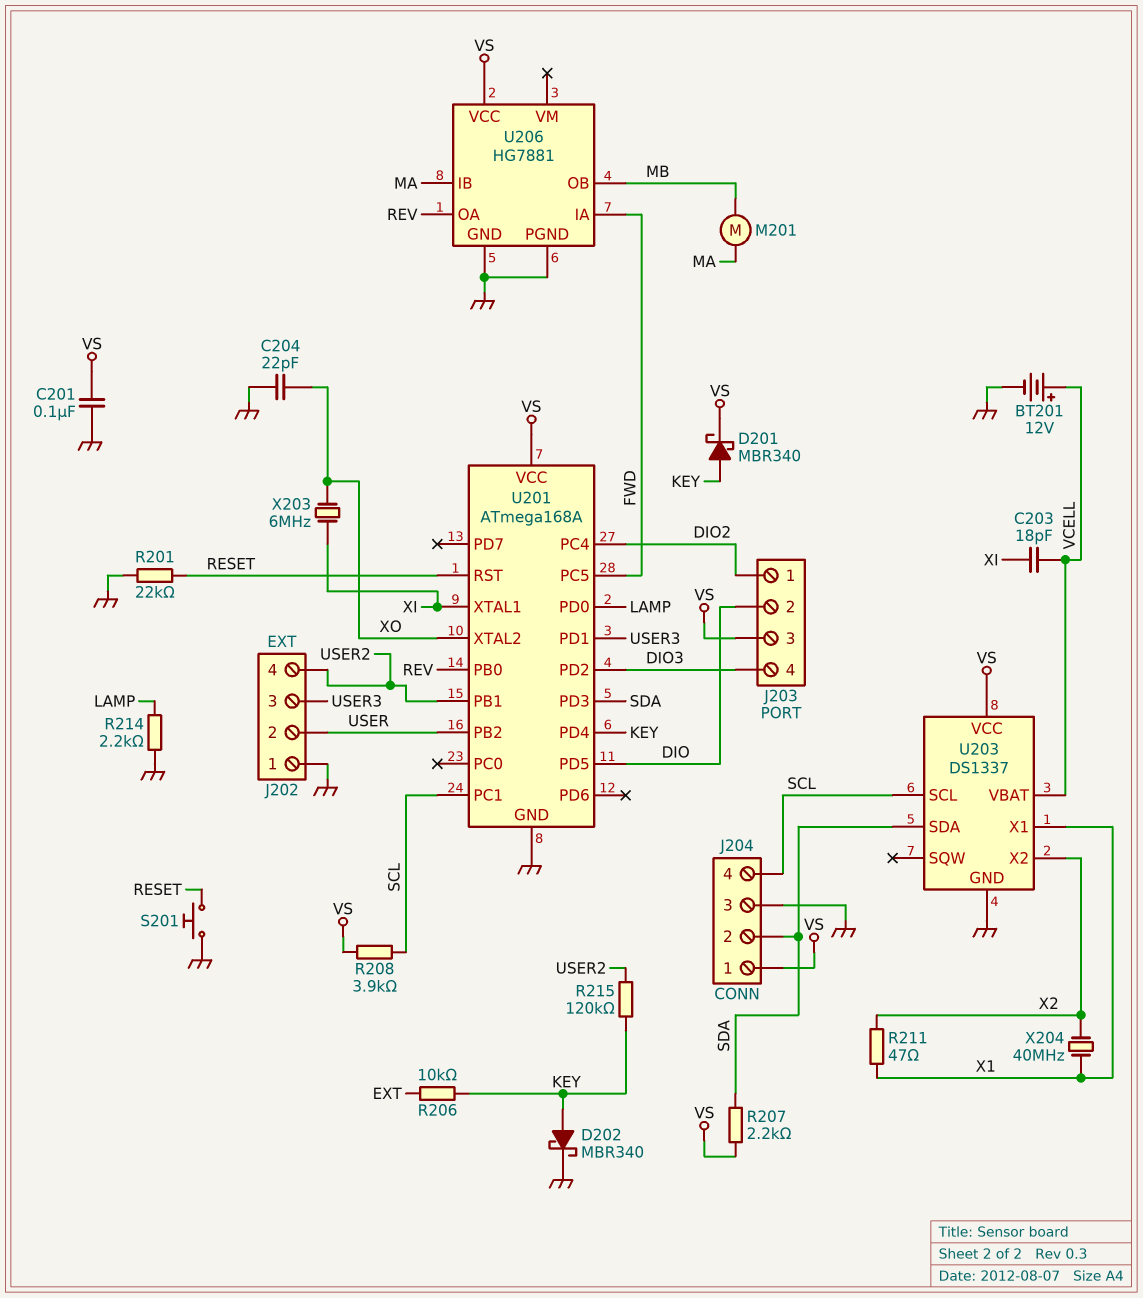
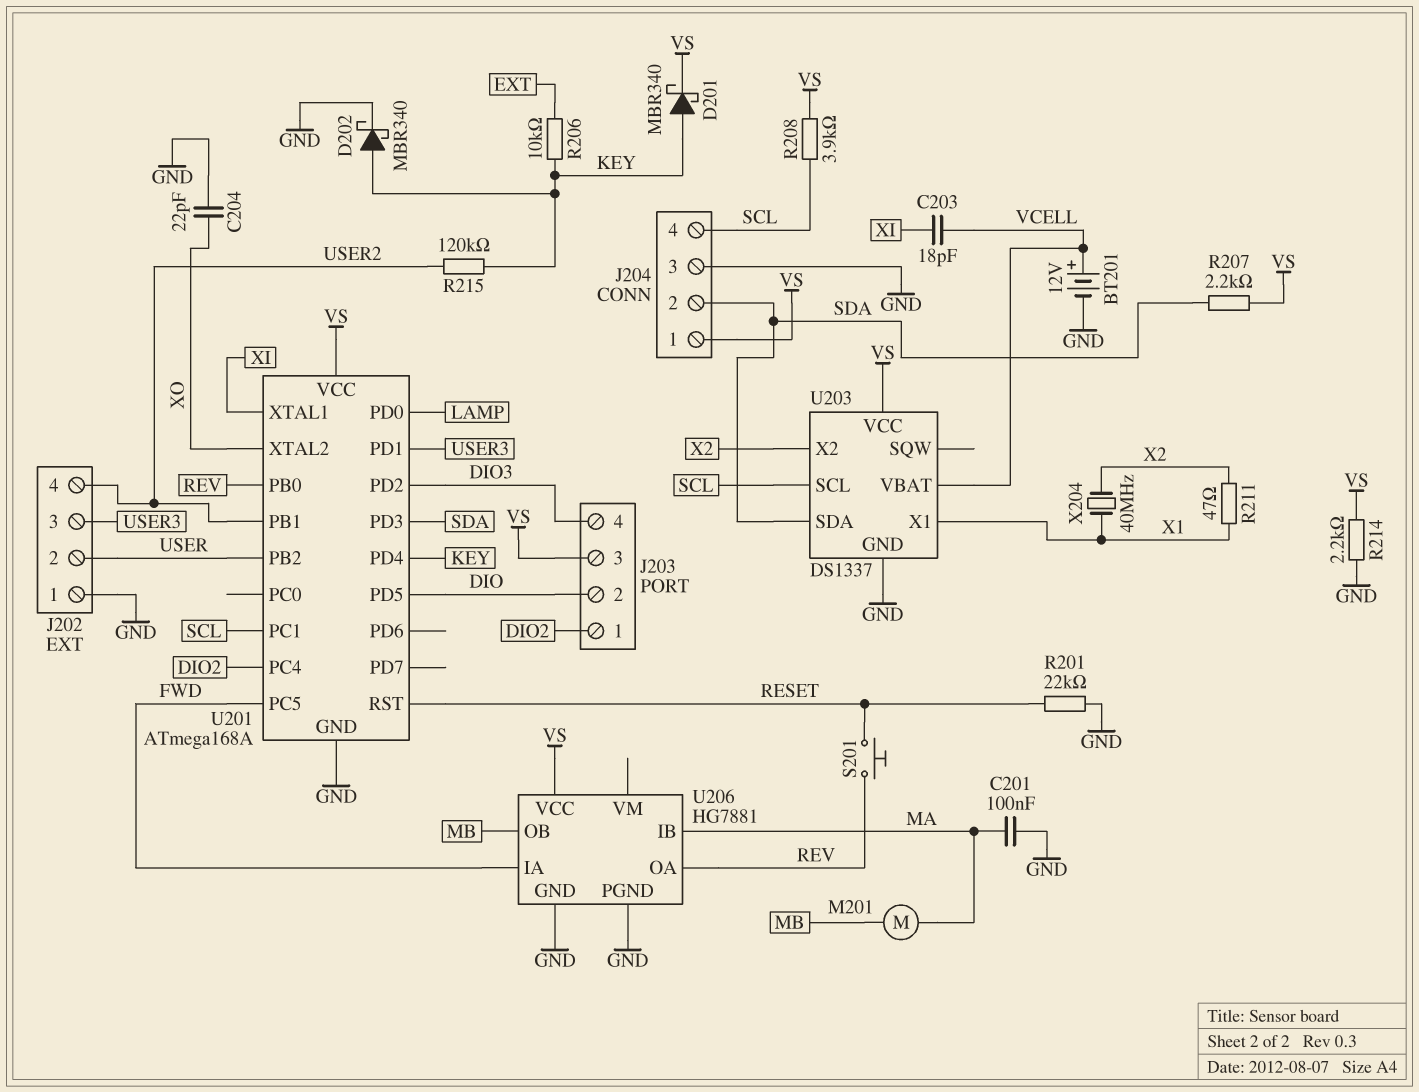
C201: 100nF (GND, VS) -> 100nF (GND, MA)
R214: 2.2k (GND, LAMP) -> 2.2k (GND, VS)
S201: button (GND, RESET) -> button (RESET, REV)
X203: 6MHz (XI, XO) -> none

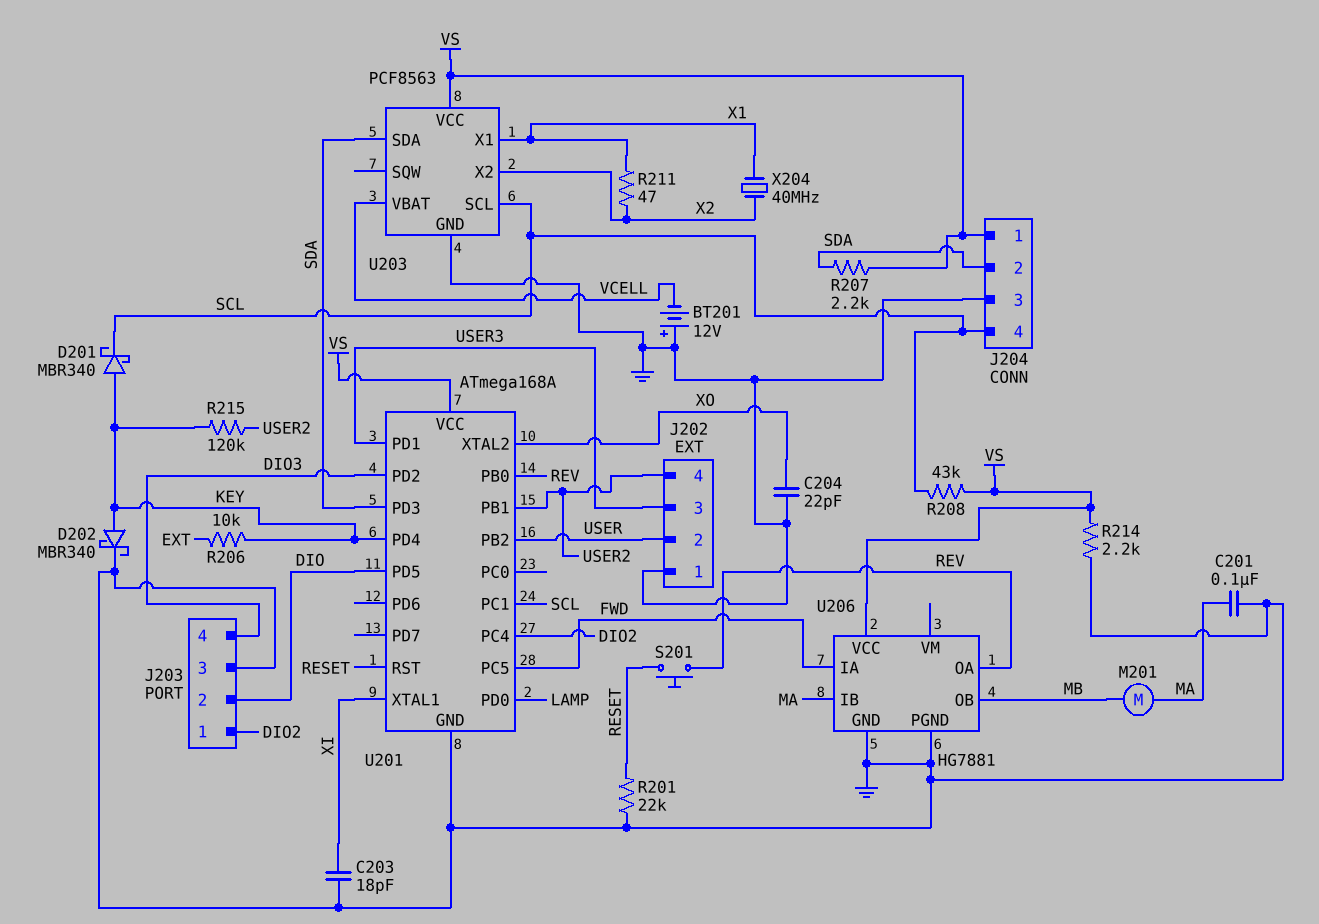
BT201: 12V (plus VCELL, minus GND) -> 12V (plus GND, minus VCELL)
C203: 18pF (VCELL, XI) -> 18pF (GND, XI)
D201: schottky MBR340 (A KEY, K VS) -> schottky MBR340 (A KEY, K SCL)
J203 pin 3: VS -> GND
R208: 3.9k (SCL, VS) -> 43k (SCL, VS)
U203: DS1337 -> PCF8563

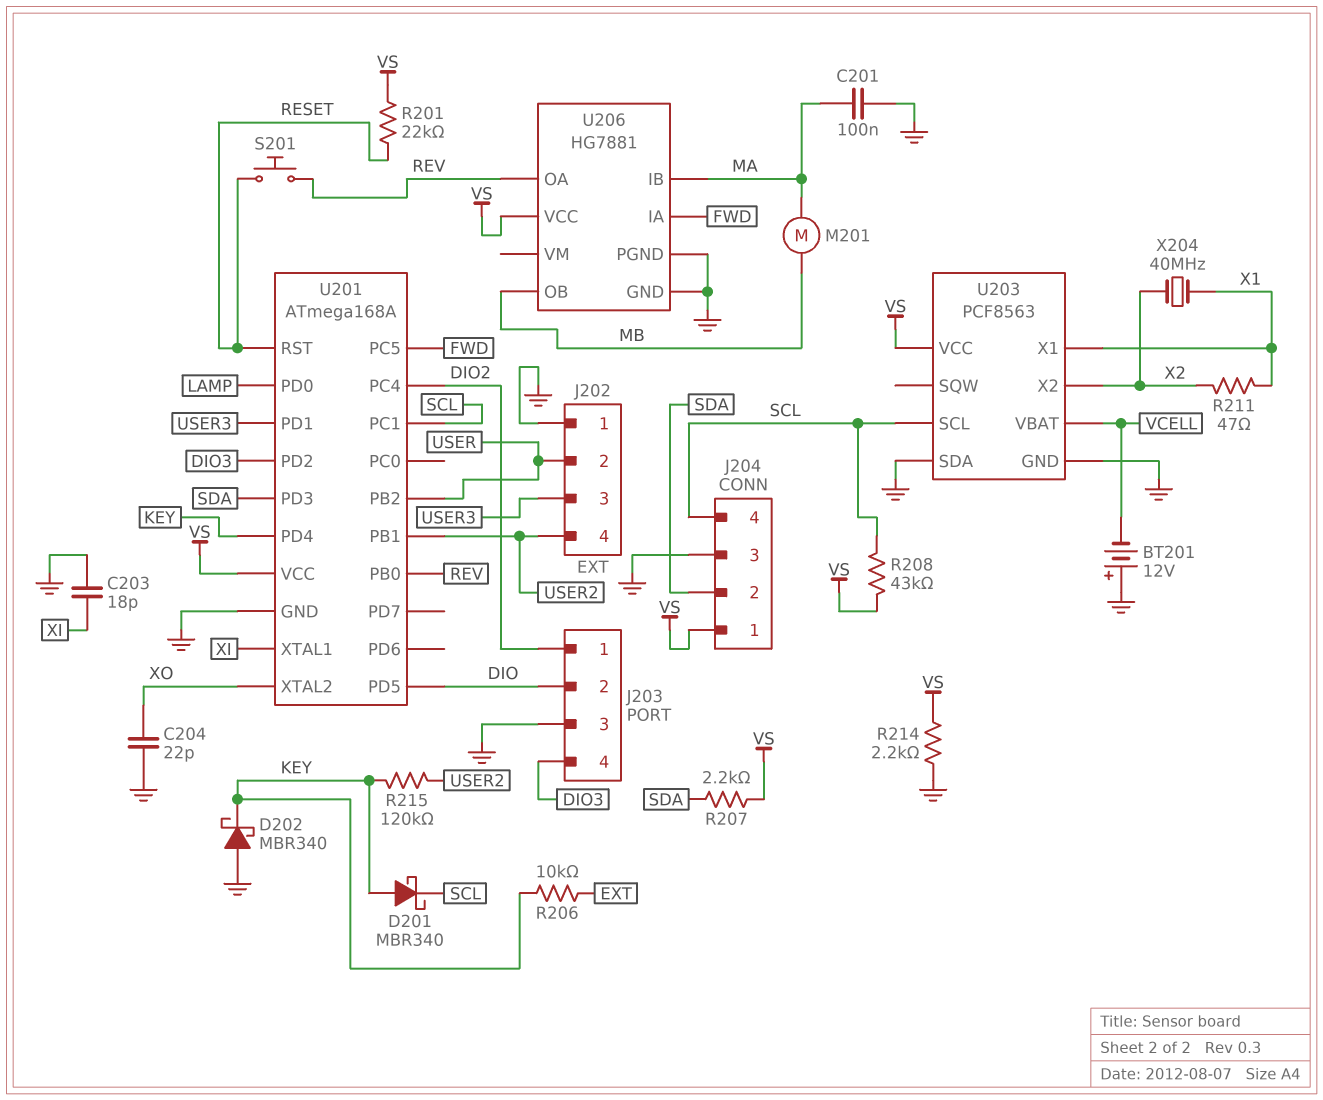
D202: schottky MBR340 (A KEY, K GND) -> schottky MBR340 (A GND, K KEY)
R201: 22k (GND, RESET) -> 22k (RESET, VS)
U203 pin SDA: SDA -> GND

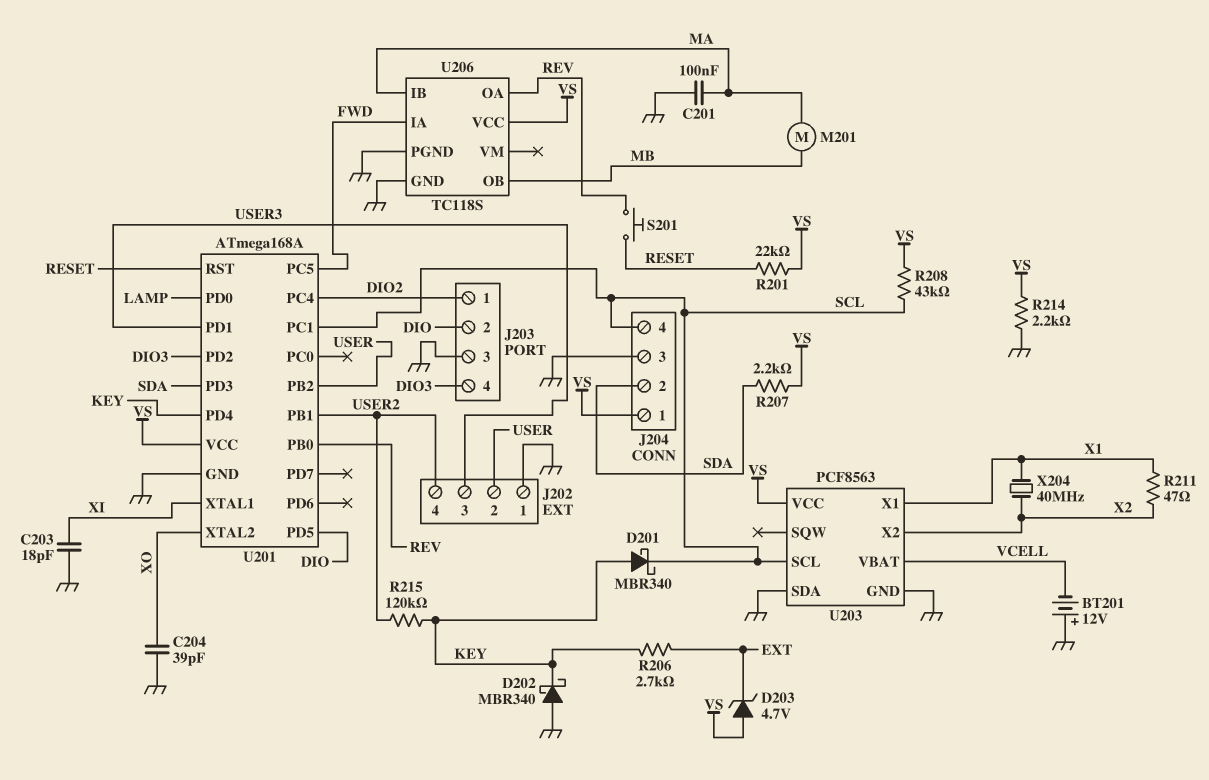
C204: 22pF (GND, XO) -> 39pF (GND, XO)
D203: none -> zener 4.7V (A VS, K EXT)
R206: 10k (EXT, KEY) -> 2.7k (EXT, KEY)
U206: HG7881 -> TC118S

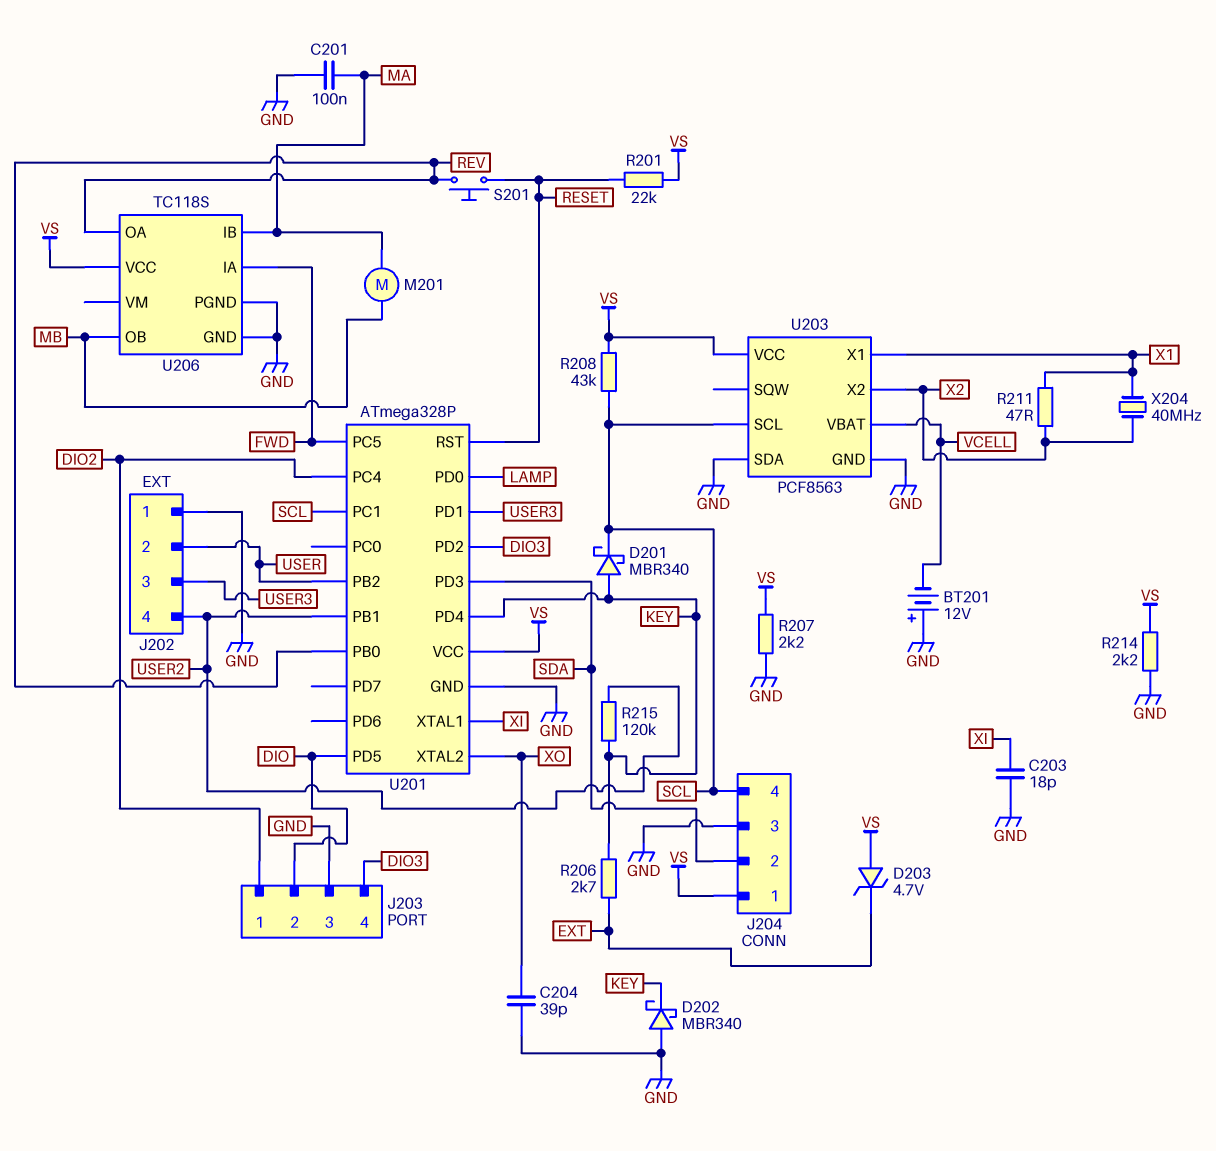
R207: 2.2k (SDA, VS) -> 2.2k (GND, VS)
U201: ATmega168A -> ATmega328P

